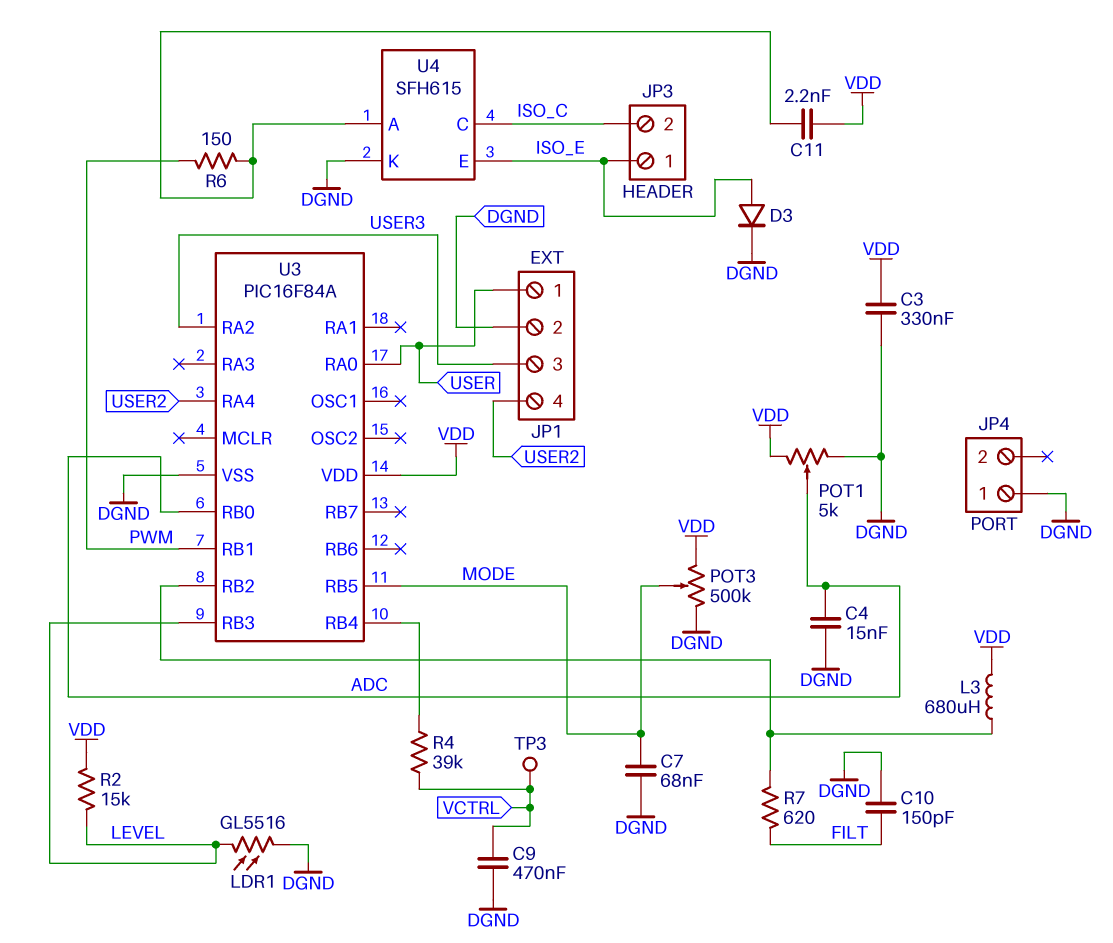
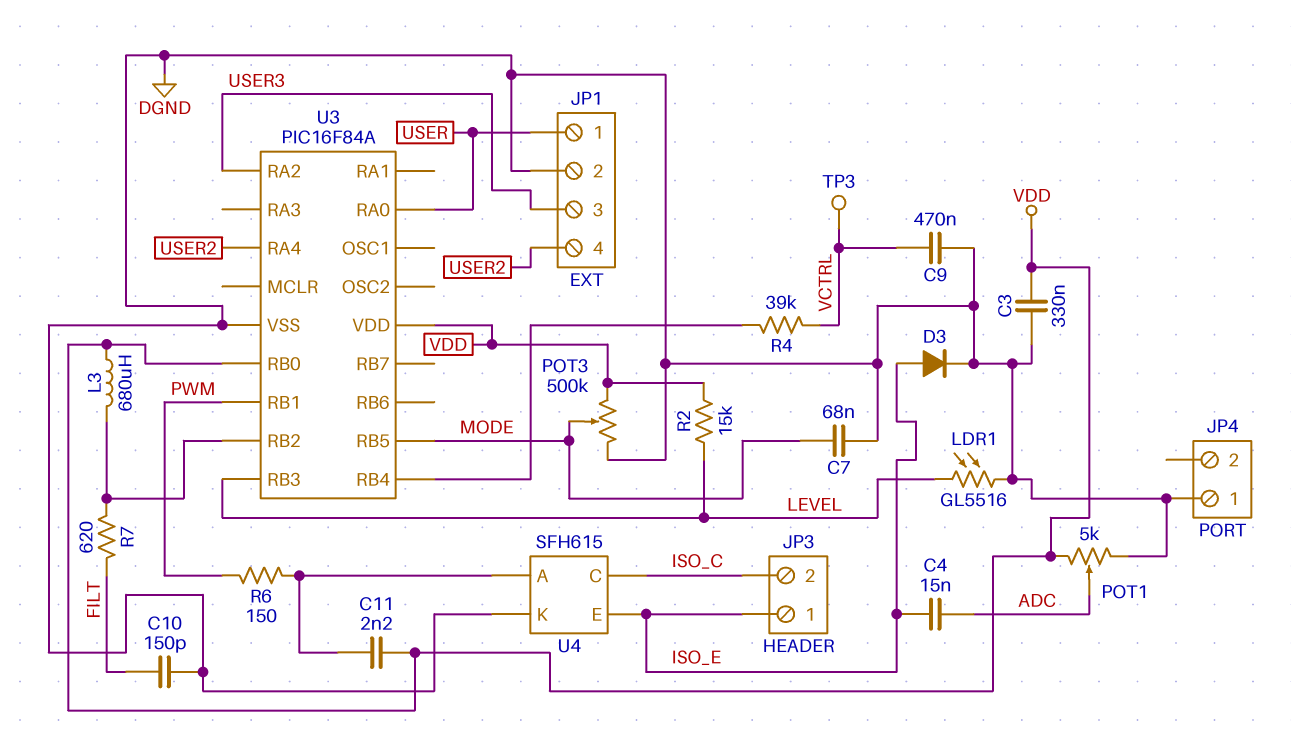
C4: 15nF (ADC, DGND) -> 15nF (ADC, ISO_E)
U3 pin RB0: ADC -> VDD

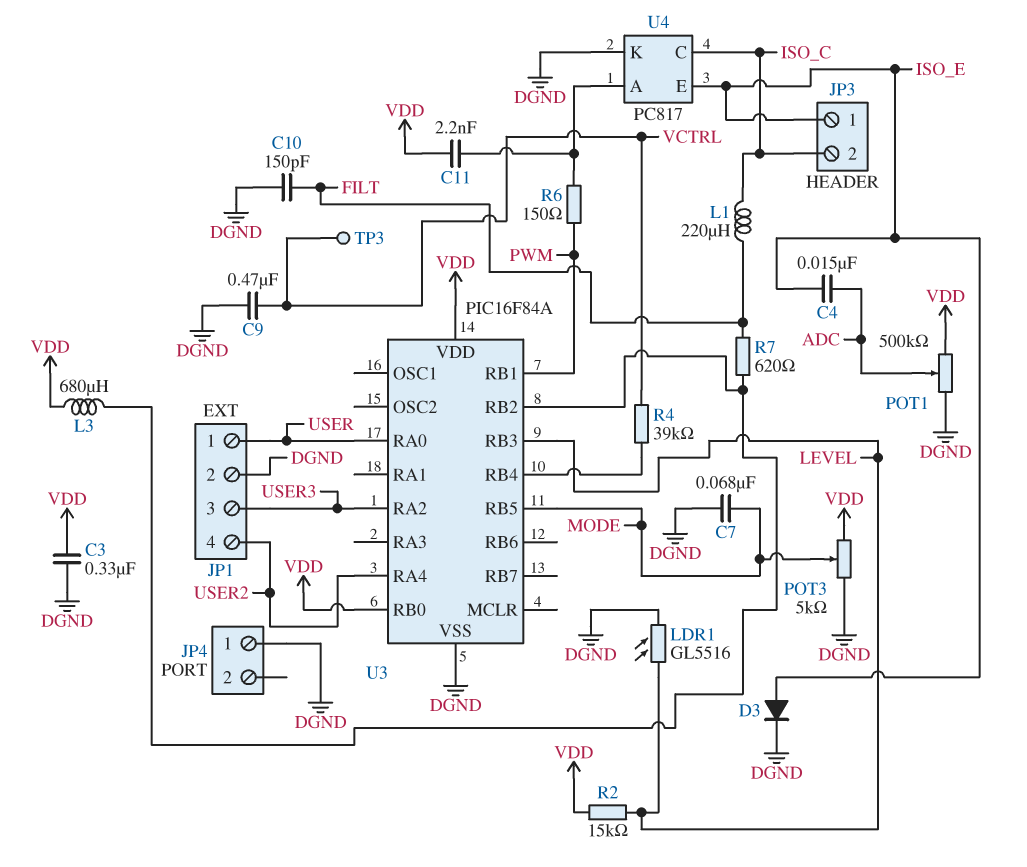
L1: none -> 220uH (FILT, ISO_C)
POT1: 5k (DGND, VDD, wiper ADC) -> 500k (DGND, VDD, wiper ADC)
POT3: 500k (DGND, VDD, wiper MODE) -> 5k (DGND, VDD, wiper MODE)
U4: SFH615 -> PC817

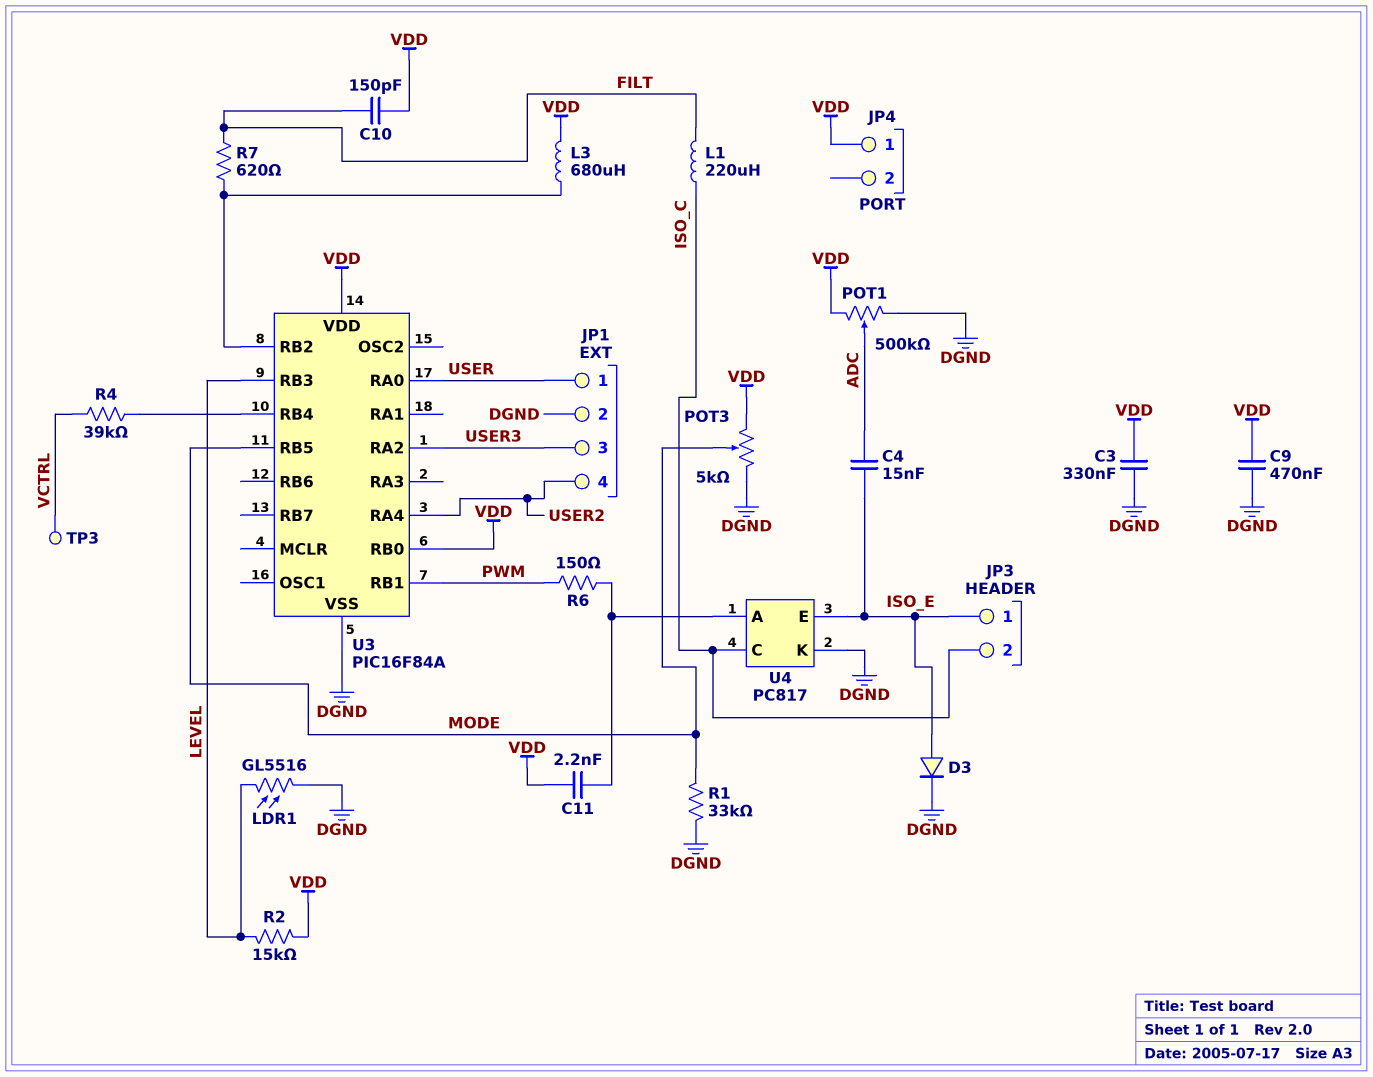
C7: 68nF (DGND, MODE) -> none
C9: 470nF (DGND, VCTRL) -> 470nF (DGND, VDD)
C10: 150pF (DGND, FILT) -> 150pF (FILT, VDD)
JP4 pin 1: DGND -> VDD
R1: none -> 33k (DGND, MODE)

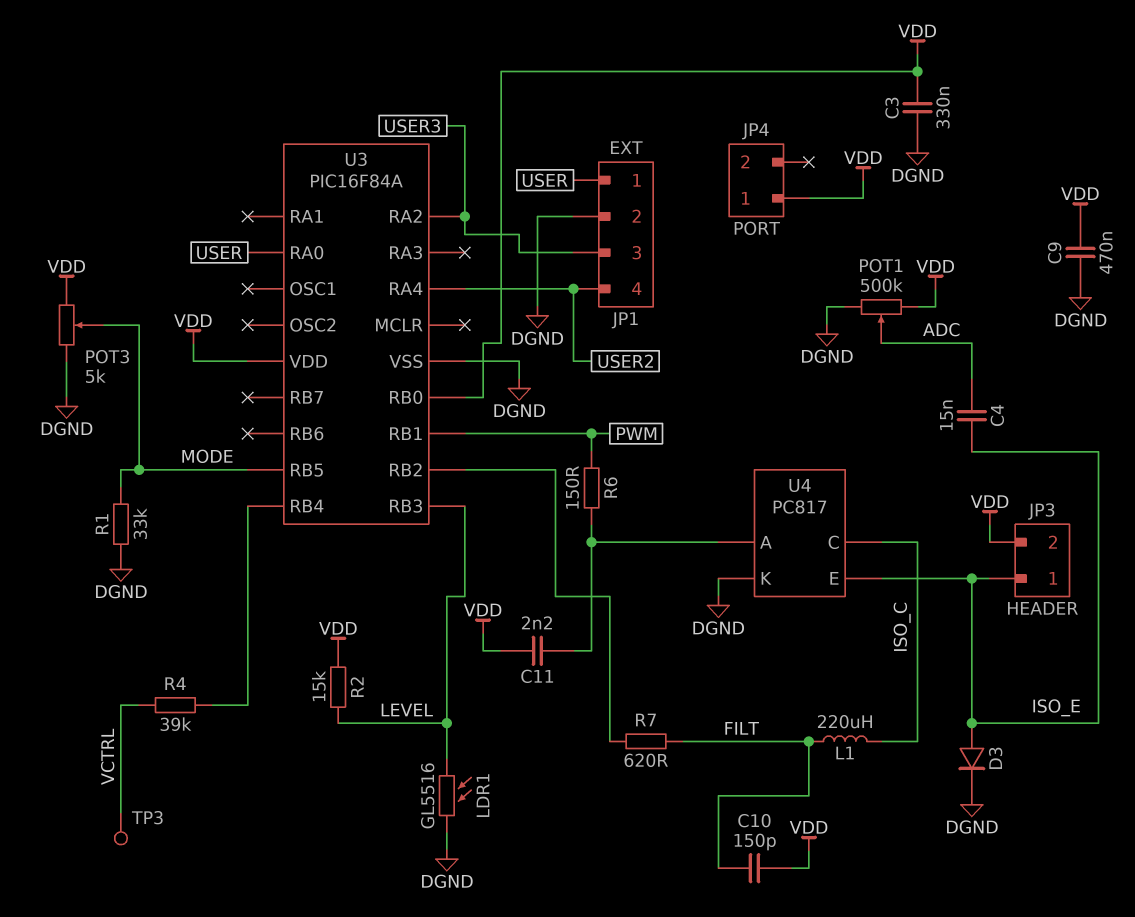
JP3 pin 2: ISO_C -> VDD
L3: 680uH (U3/RB2, VDD) -> none

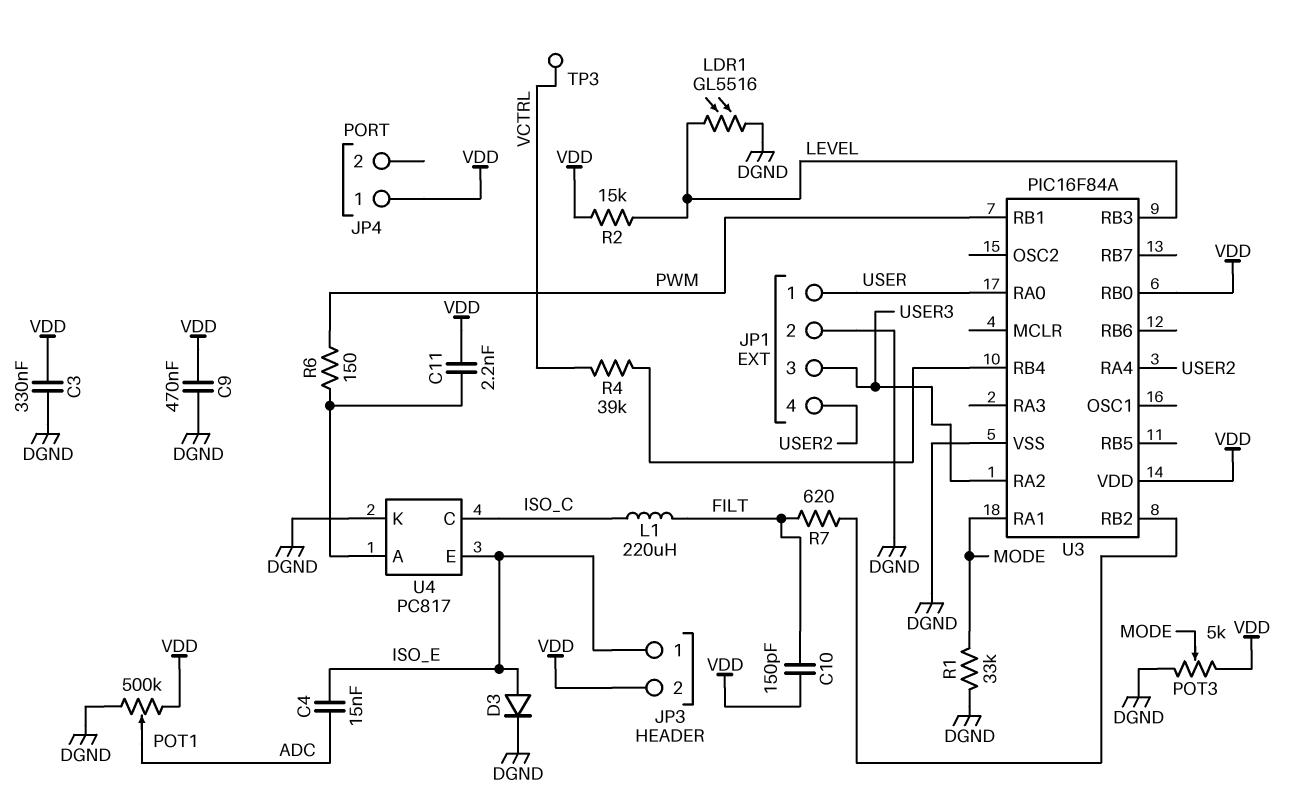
U3 pin RA1: none -> MODE
U3 pin RB5: MODE -> none

